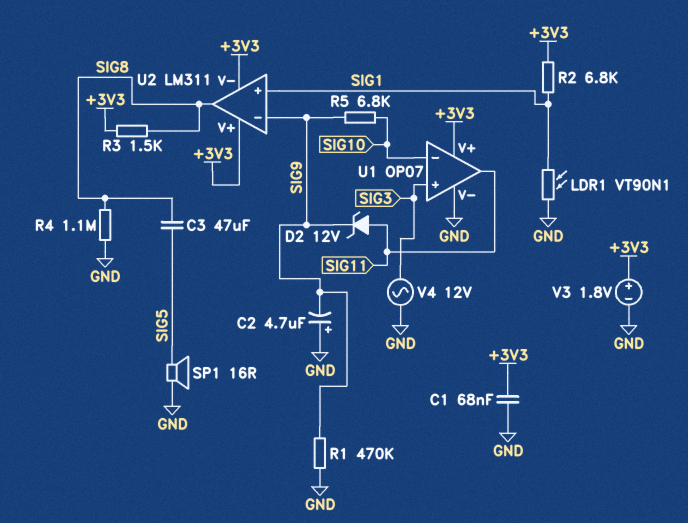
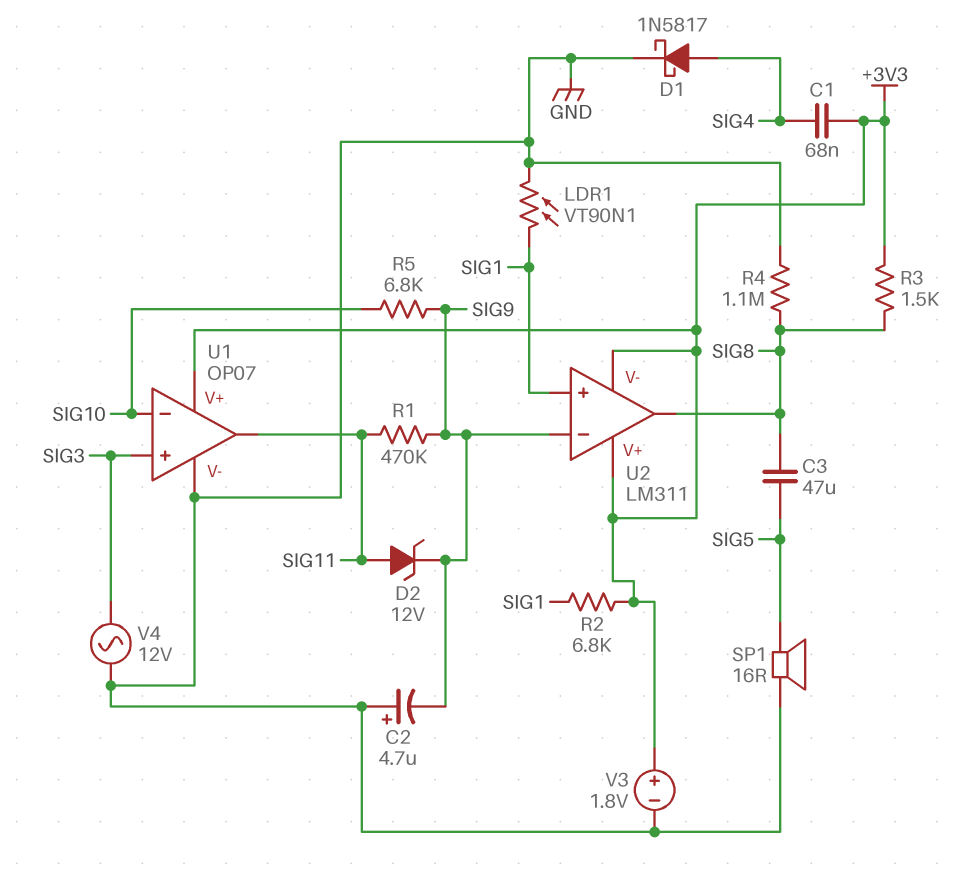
C1: 68nF (+3V3, GND) -> 68nF (+3V3, SIG4)
D1: none -> schottky 1N5817 (A SIG4, K GND)
R1: 470k (GND, SIG9) -> 470k (SIG9, SIG11)

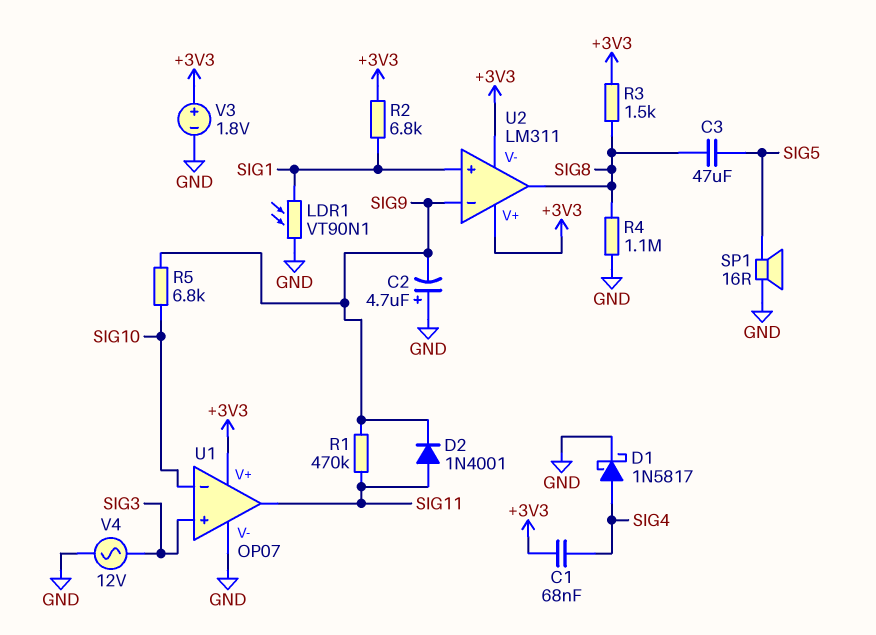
D2: zener 12V (A SIG11, K SIG9) -> diode 1N4001 (A SIG11, K SIG9)

